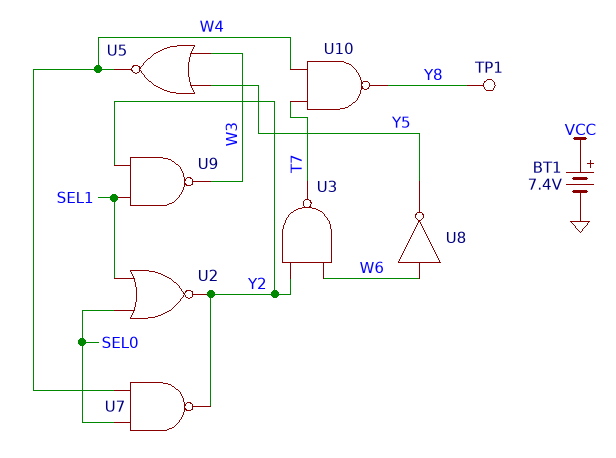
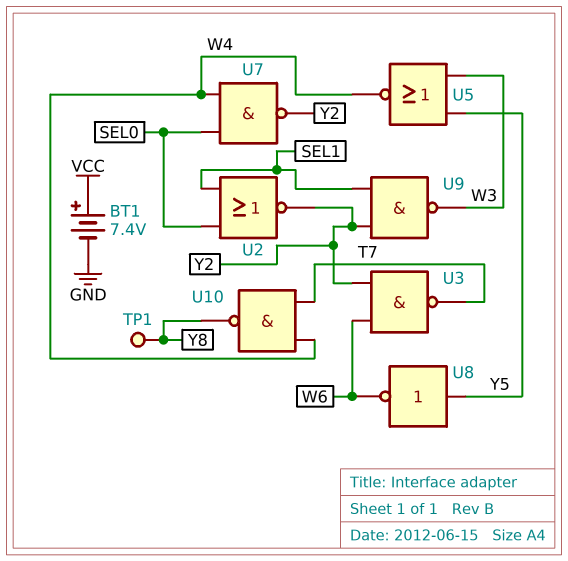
U8: NOT (in W6, out Y5) -> NOT (in Y5, out W6)

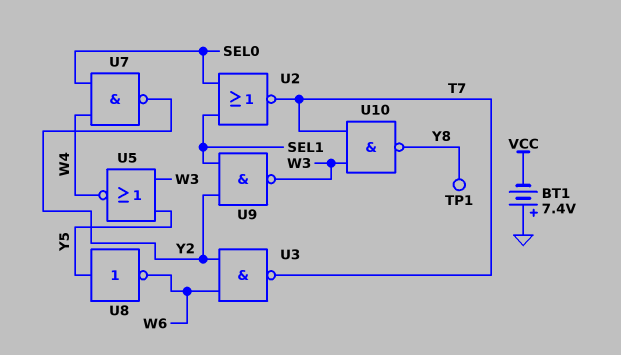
BT1: 7.4V (plus VCC, minus GND) -> 7.4V (plus GND, minus VCC)
U2: NOR (in SEL0, in SEL1, out Y2) -> NOR (in SEL0, in SEL1, out T7)
U10: NAND (in T7, in W4, out Y8) -> NAND (in T7, in W3, out Y8)

